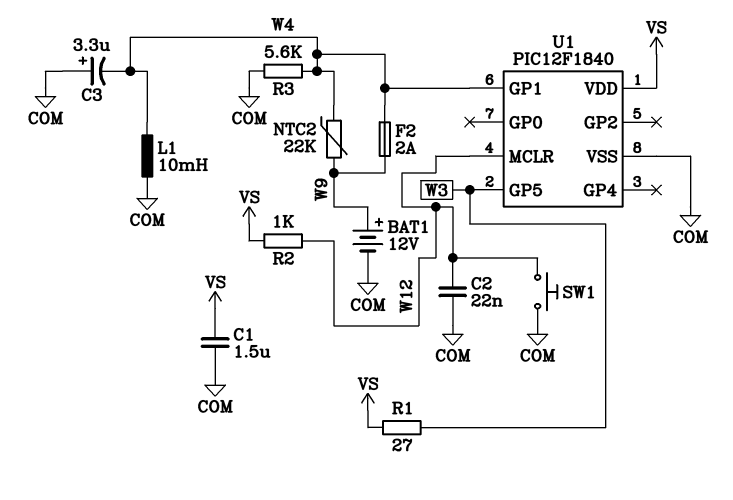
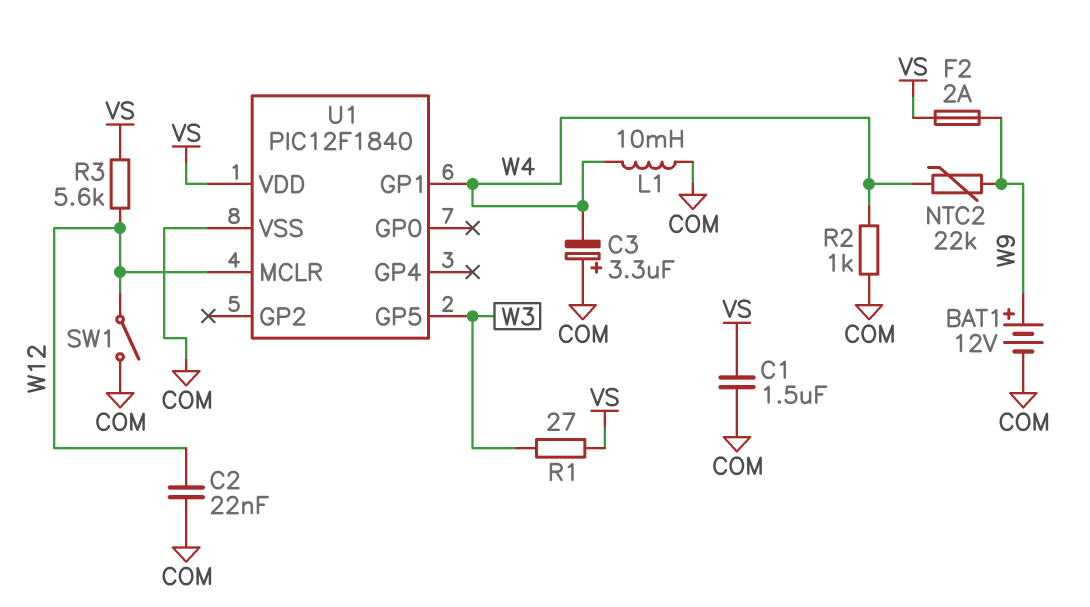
F2: 2A (W4, W9) -> 2A (VS, W9)
R2: 1k (VS, W12) -> 1k (COM, W4)
R3: 5.6k (COM, W4) -> 5.6k (VS, W12)
SW1: button (COM, W12) -> switch (COM, W12)

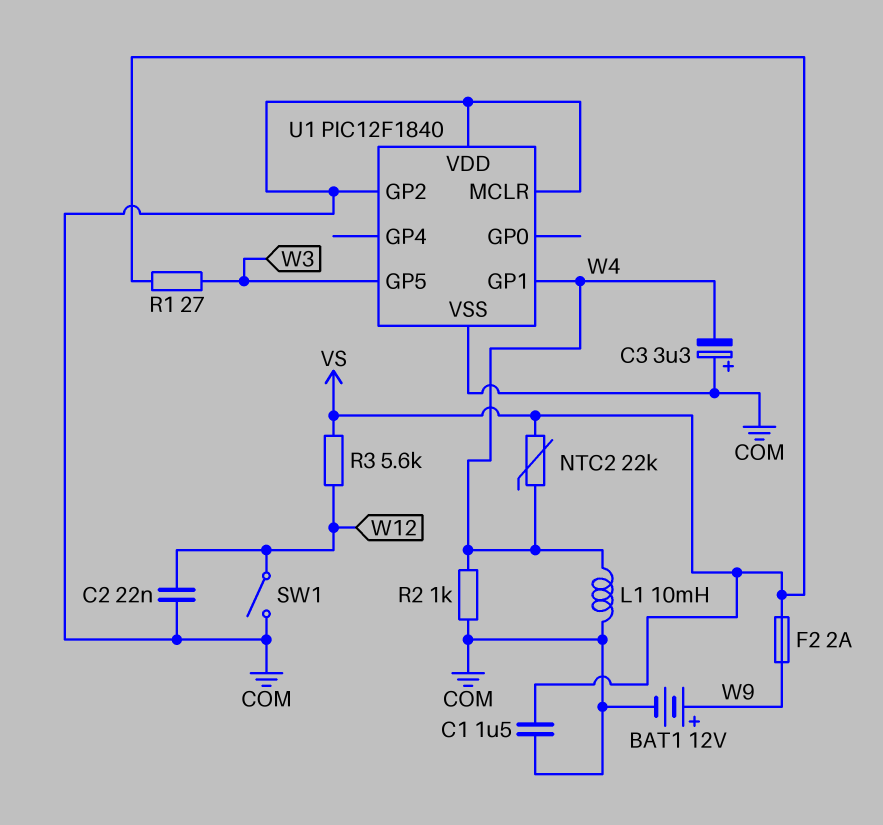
NTC2: 22k (W4, W9) -> 22k (VS, W4)
U1 pin GP2: none -> COM
U1 pin MCLR: W12 -> COM
U1 pin VDD: VS -> COM

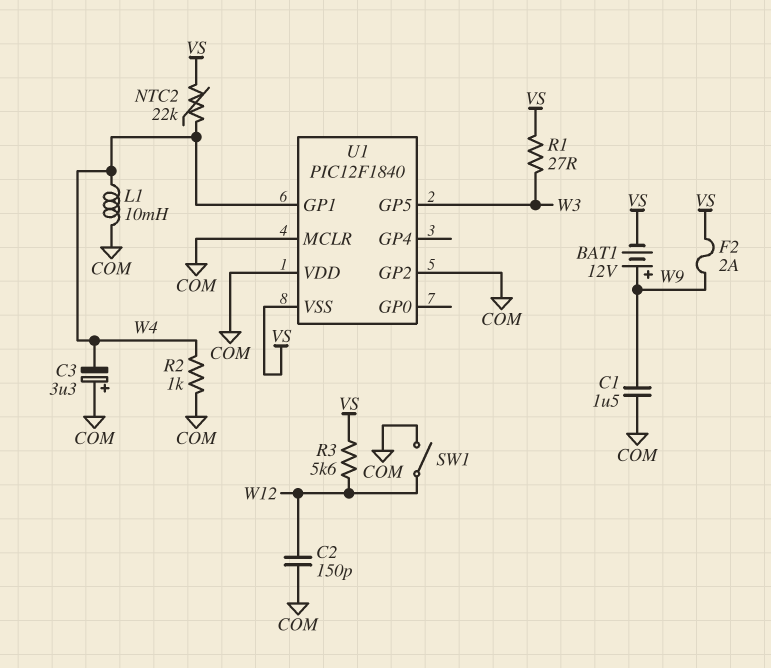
BAT1: 12V (plus W9, minus COM) -> 12V (plus W9, minus VS)
C1: 1.5uF (COM, VS) -> 1.5uF (COM, W9)
C2: 22nF (COM, W12) -> 150pF (COM, W12)
U1 pin VSS: COM -> VS

